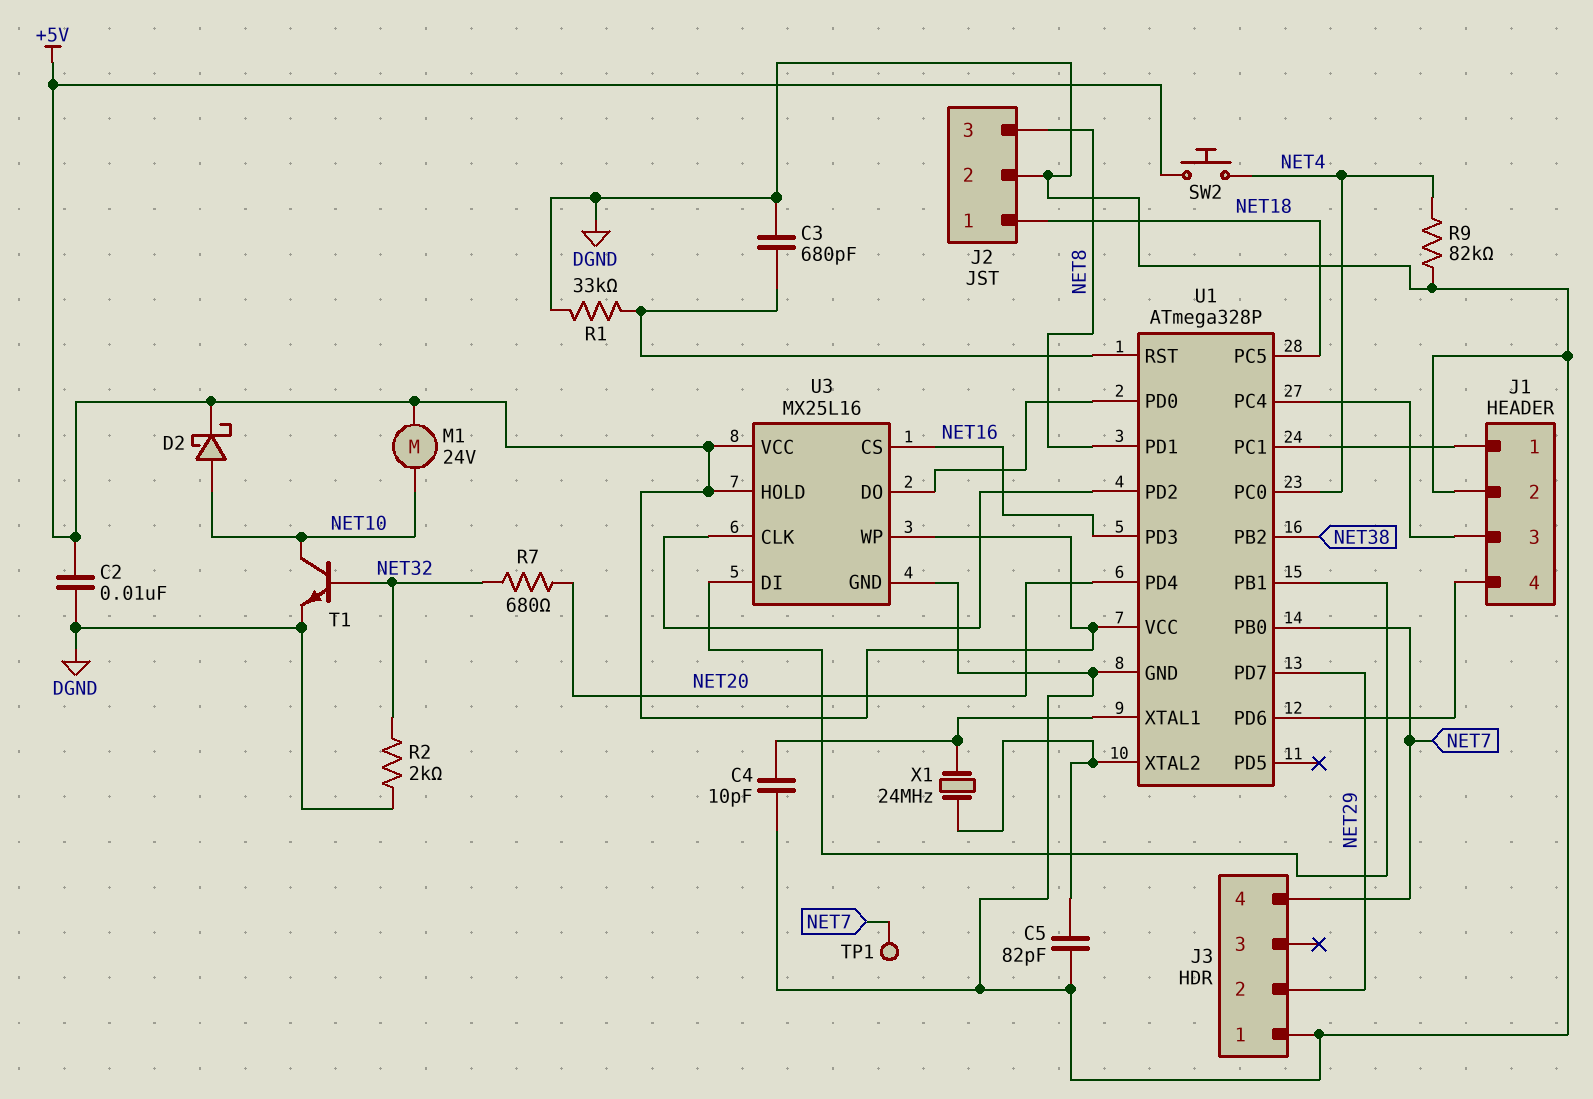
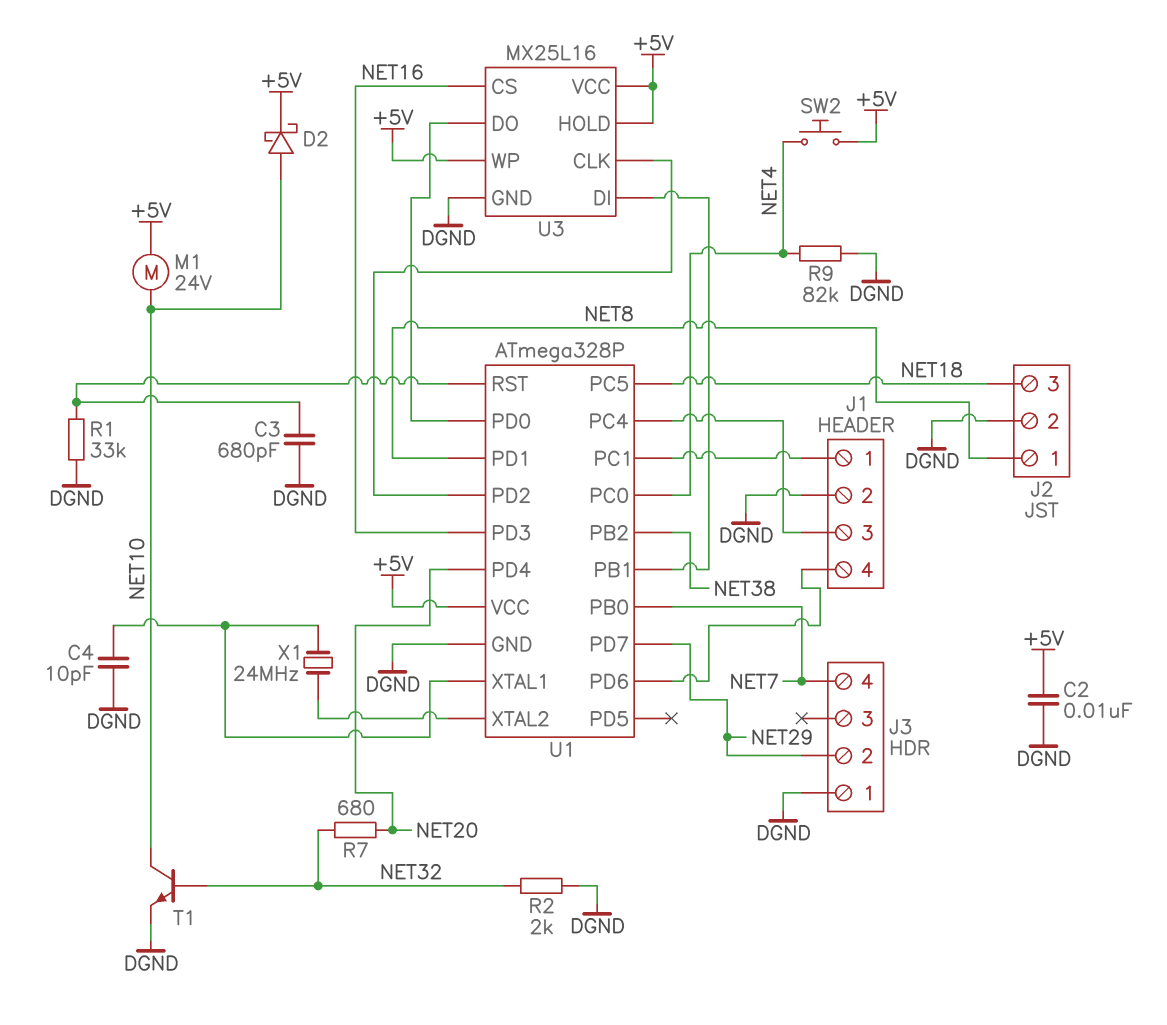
C5: 82pF (DGND, U1/XTAL2) -> none
J2 pin 1: NET18 -> NET8
J2 pin 3: NET8 -> NET18
TP1: test point (NET7) -> none

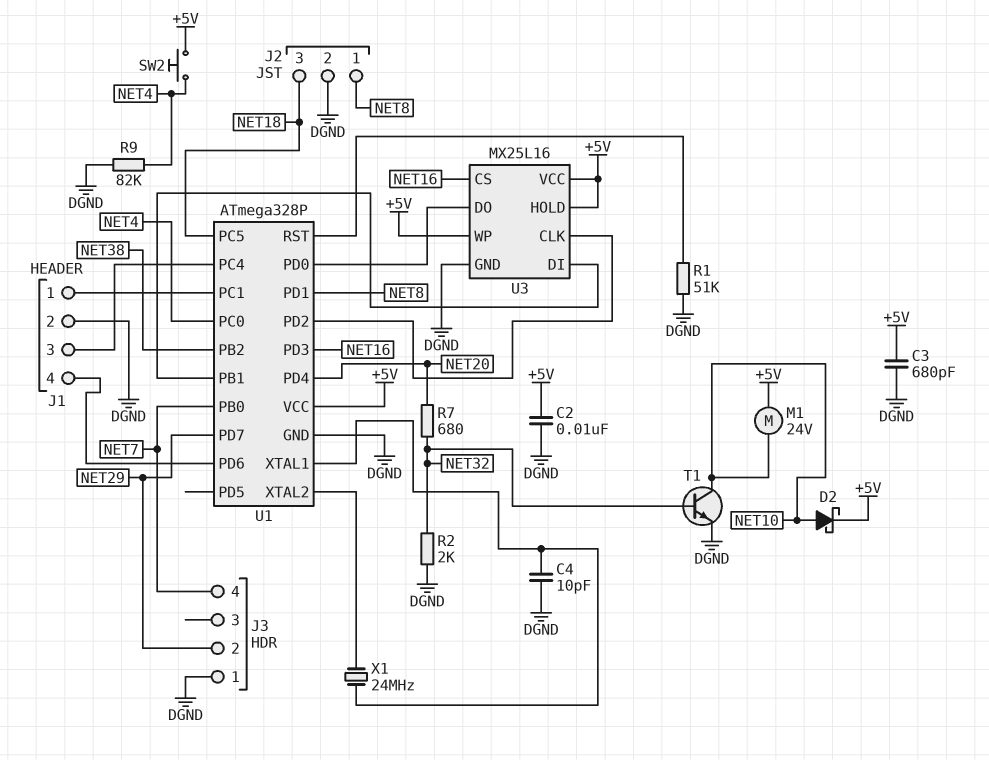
C3: 680pF (DGND, U1/RST) -> 680pF (+5V, DGND)
R1: 33k (DGND, U1/RST) -> 51k (DGND, U1/RST)

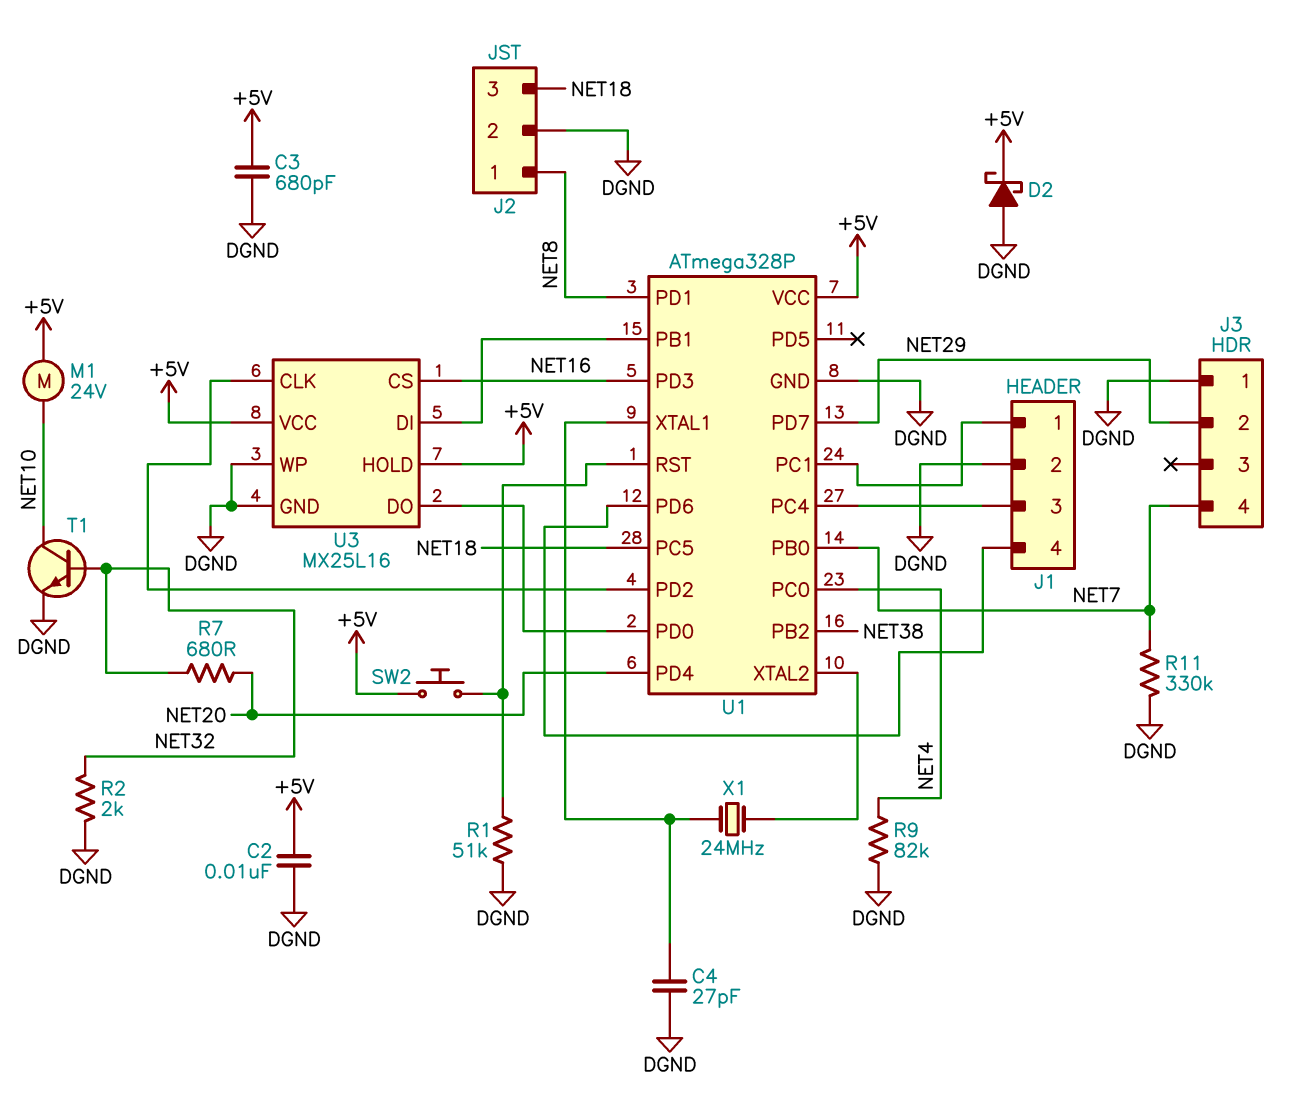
C4: 10pF (DGND, U1/XTAL1) -> 27pF (DGND, U1/XTAL1)
D2: schottky (A NET10, K +5V) -> schottky (A DGND, K +5V)
R11: none -> 330k (DGND, NET7)
SW2: button (+5V, NET4) -> button (+5V, U1/RST)
U3 pin WP: +5V -> DGND

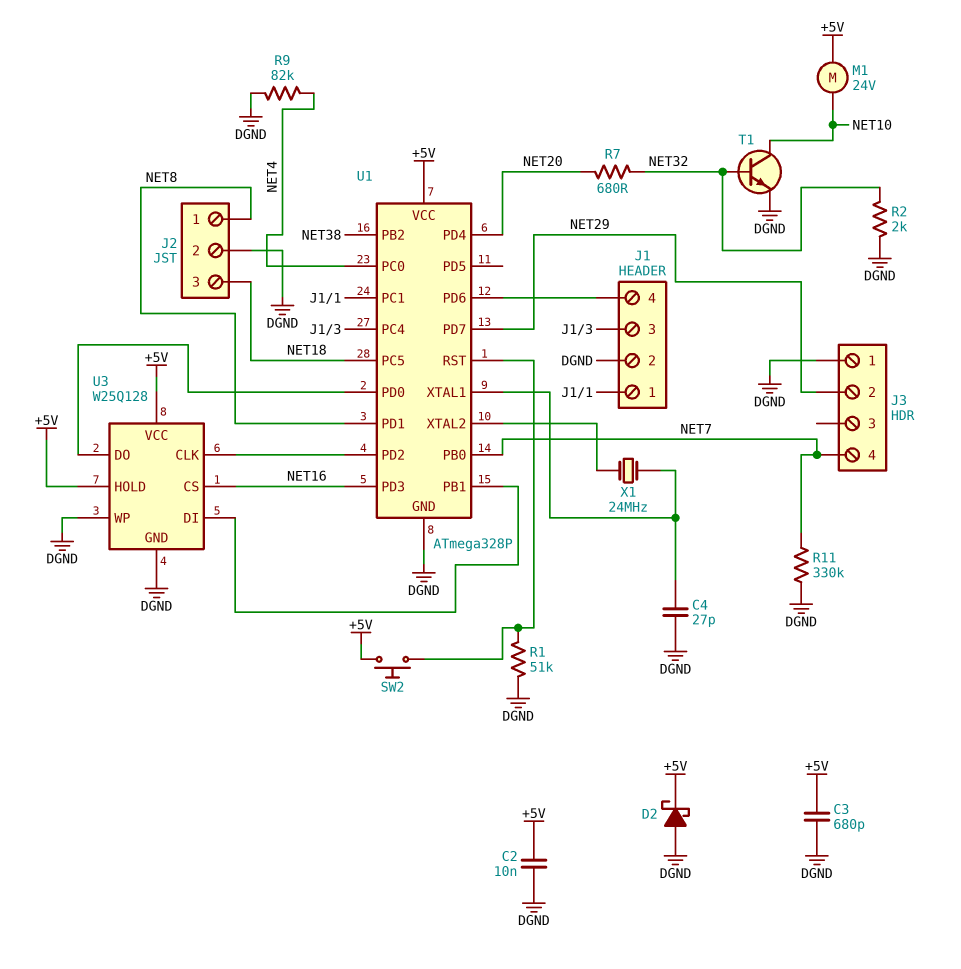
U3: MX25L16 -> W25Q128

